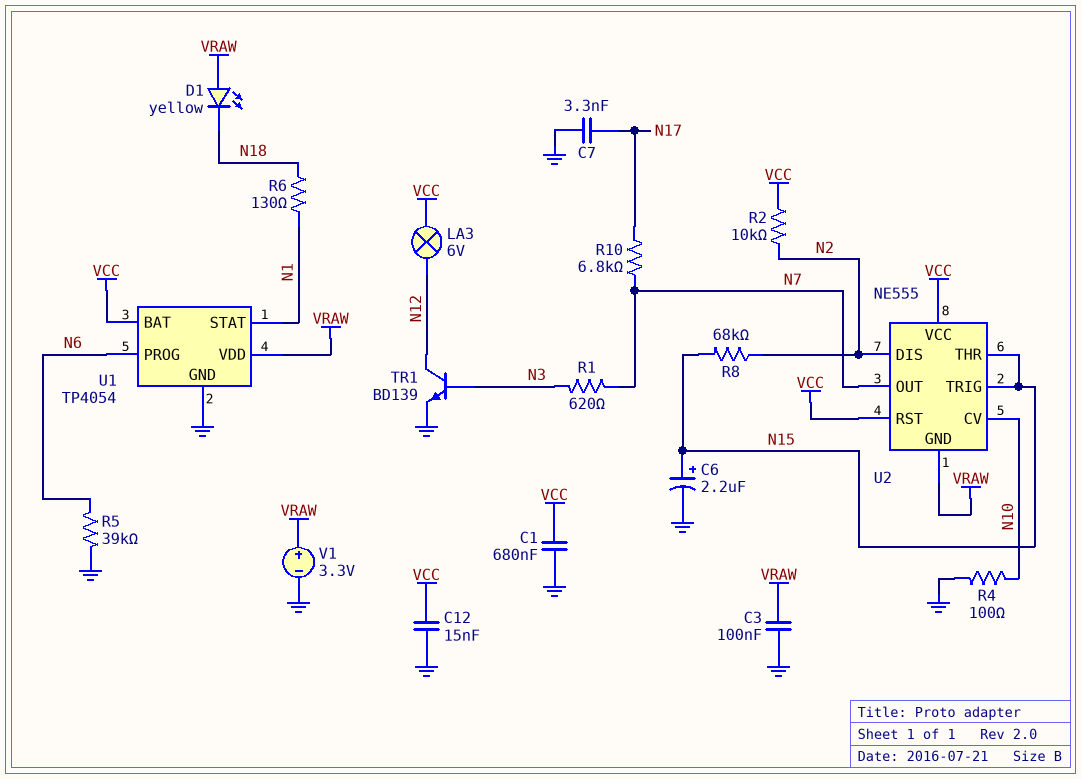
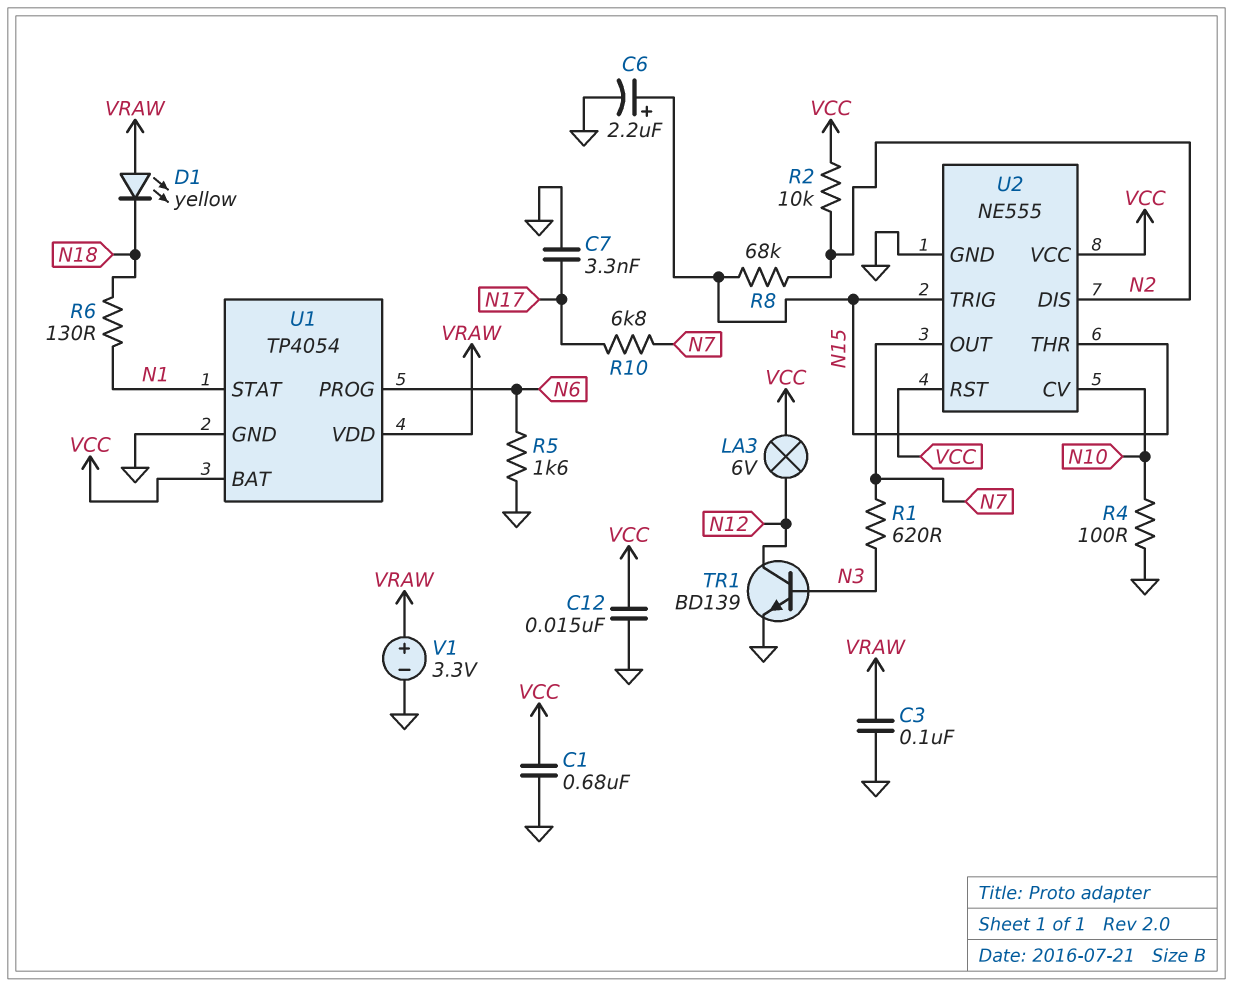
R5: 39k (GND, N6) -> 1.6k (GND, N6)
U2 pin GND: VRAW -> GND

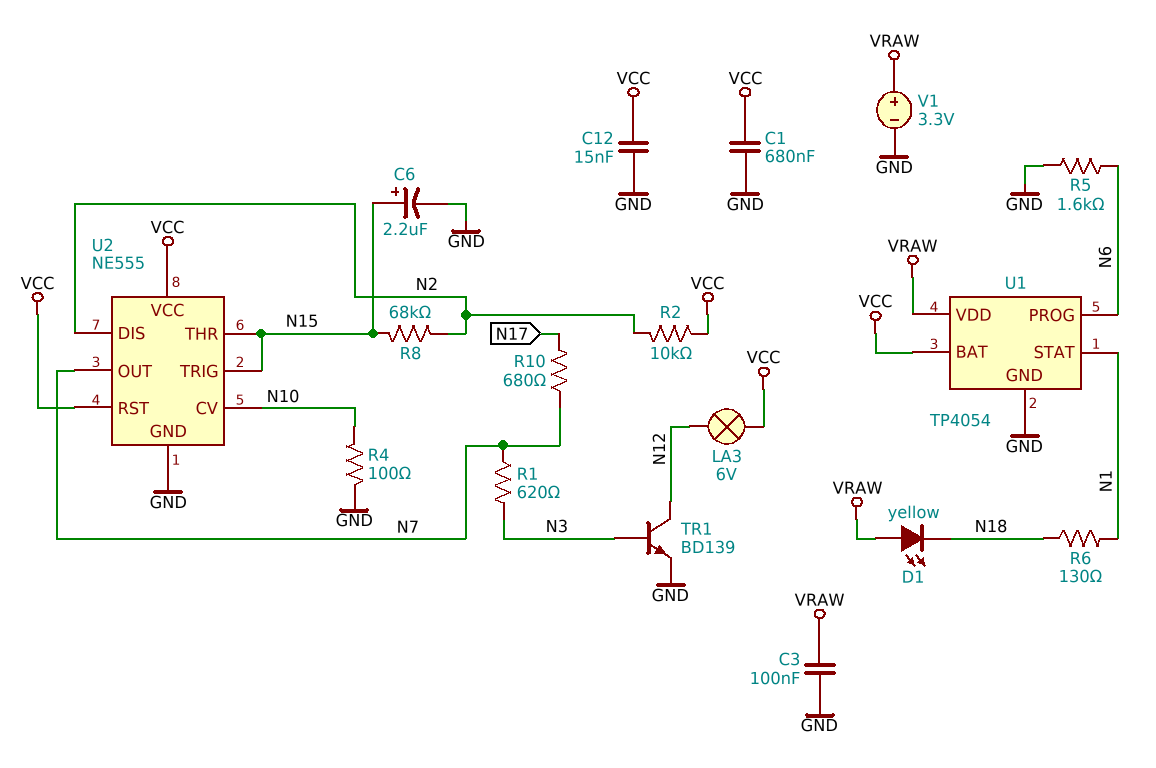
C7: 3.3nF (GND, N17) -> none
R10: 6.8k (N7, N17) -> 680 (N7, N17)

